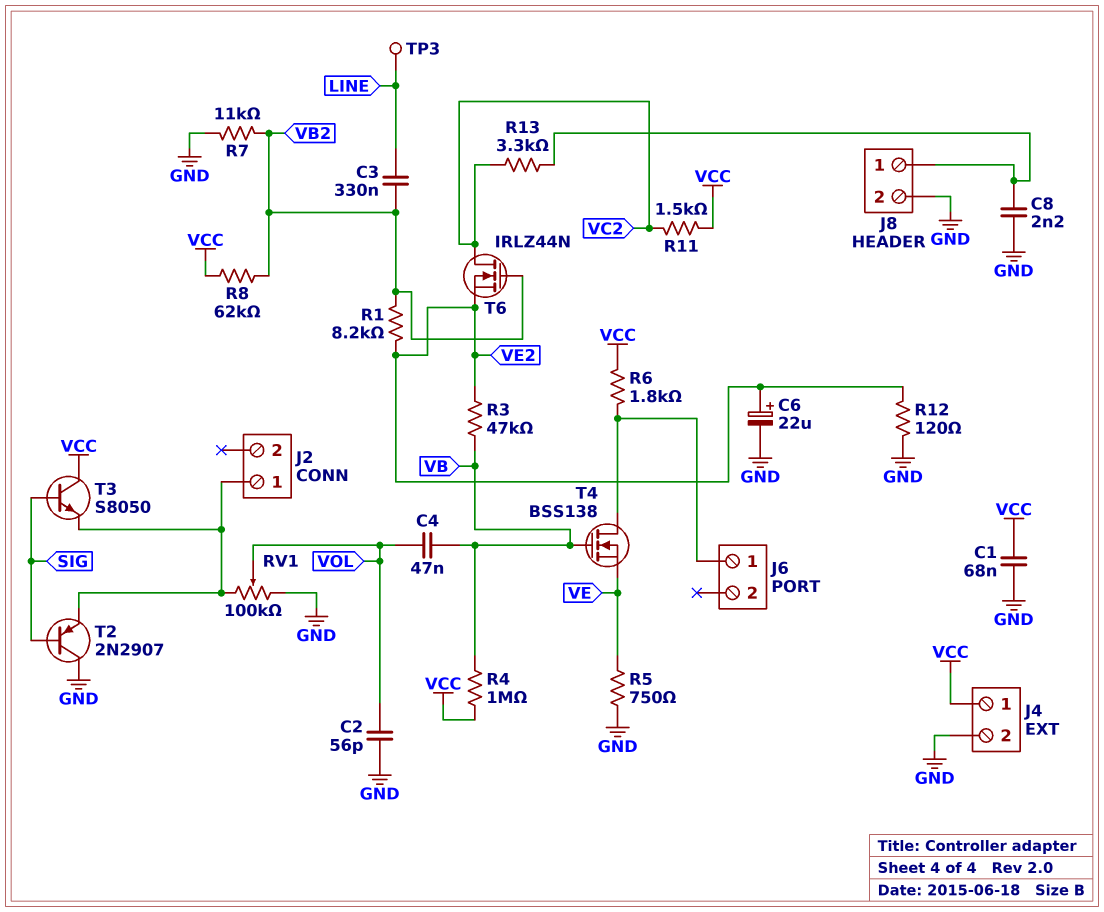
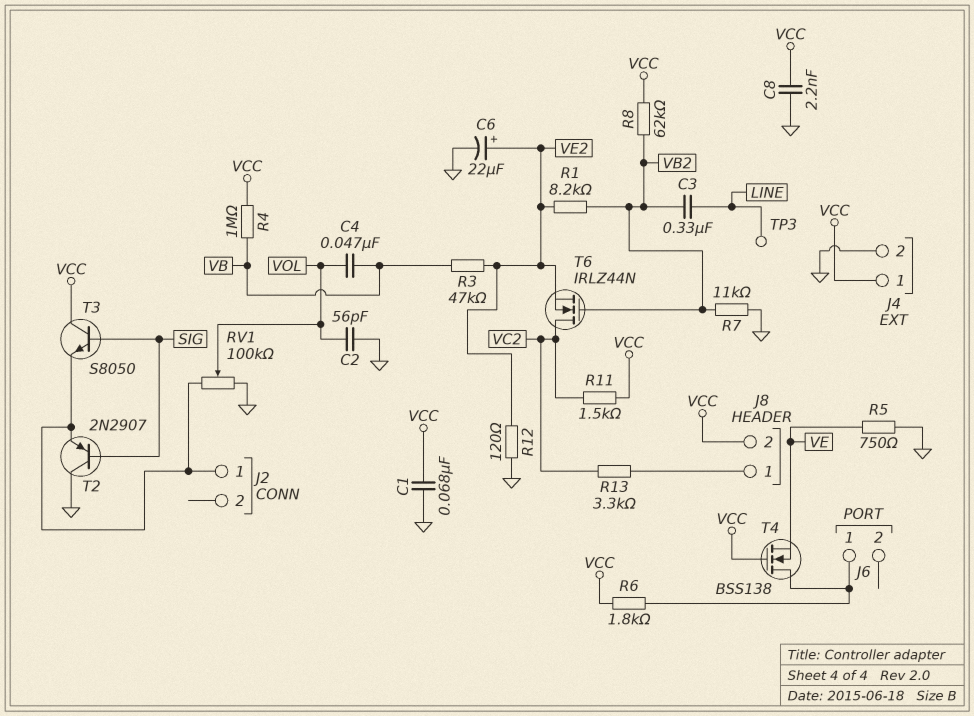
C8: 2.2nF (GND, J8/1) -> 2.2nF (GND, VCC)
J8 pin 2: GND -> VCC
T4: NMOS BSS138 (G VB, D J6/1, S VE) -> NMOS BSS138 (G VCC, D J6/1, S VE)

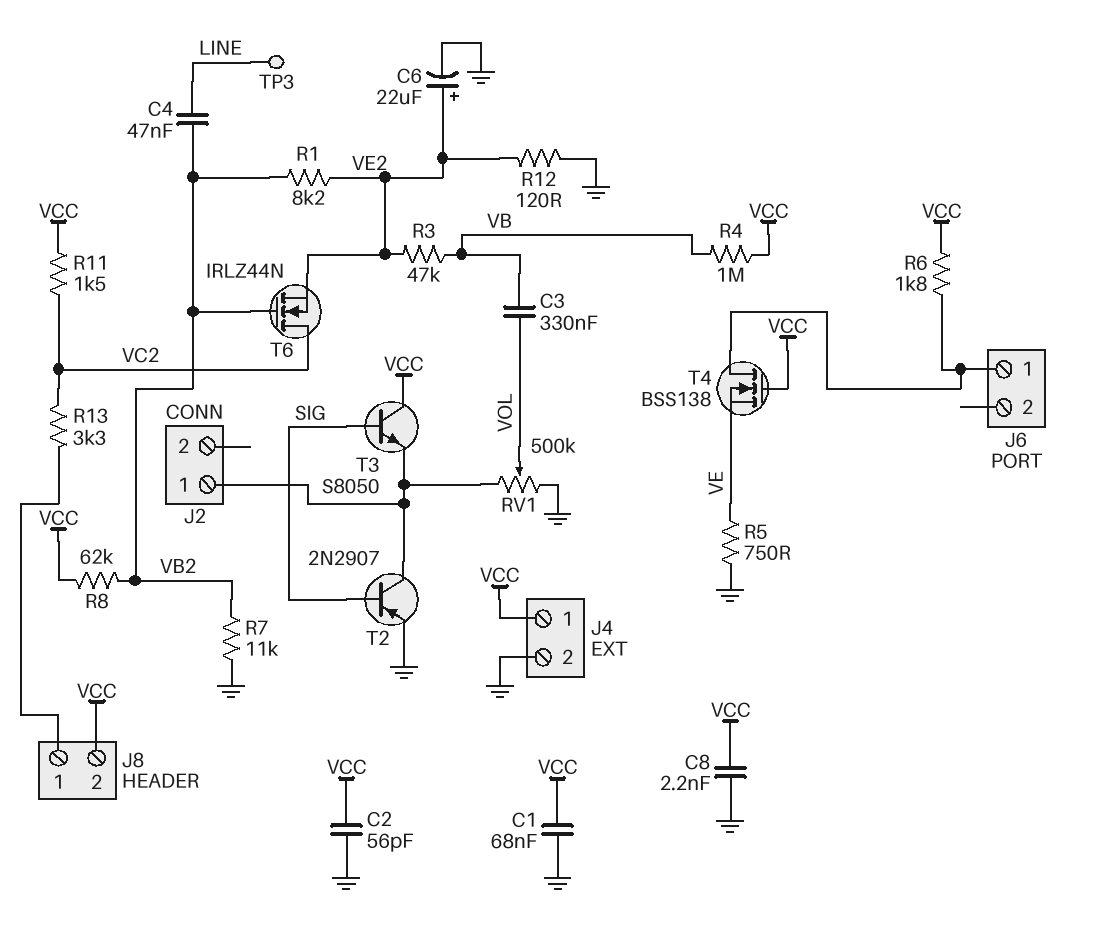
C2: 56pF (GND, VOL) -> 56pF (GND, VCC)
C3: 330nF (LINE, VB2) -> 330nF (VB, VOL)
C4: 47nF (VB, VOL) -> 47nF (LINE, VB2)
RV1: 100k (GND, J2/1, wiper VOL) -> 500k (GND, J2/1, wiper VOL)
T2: PNP 2N2907 (B SIG, C GND, E J2/1) -> PNP 2N2907 (B SIG, C J2/1, E GND)

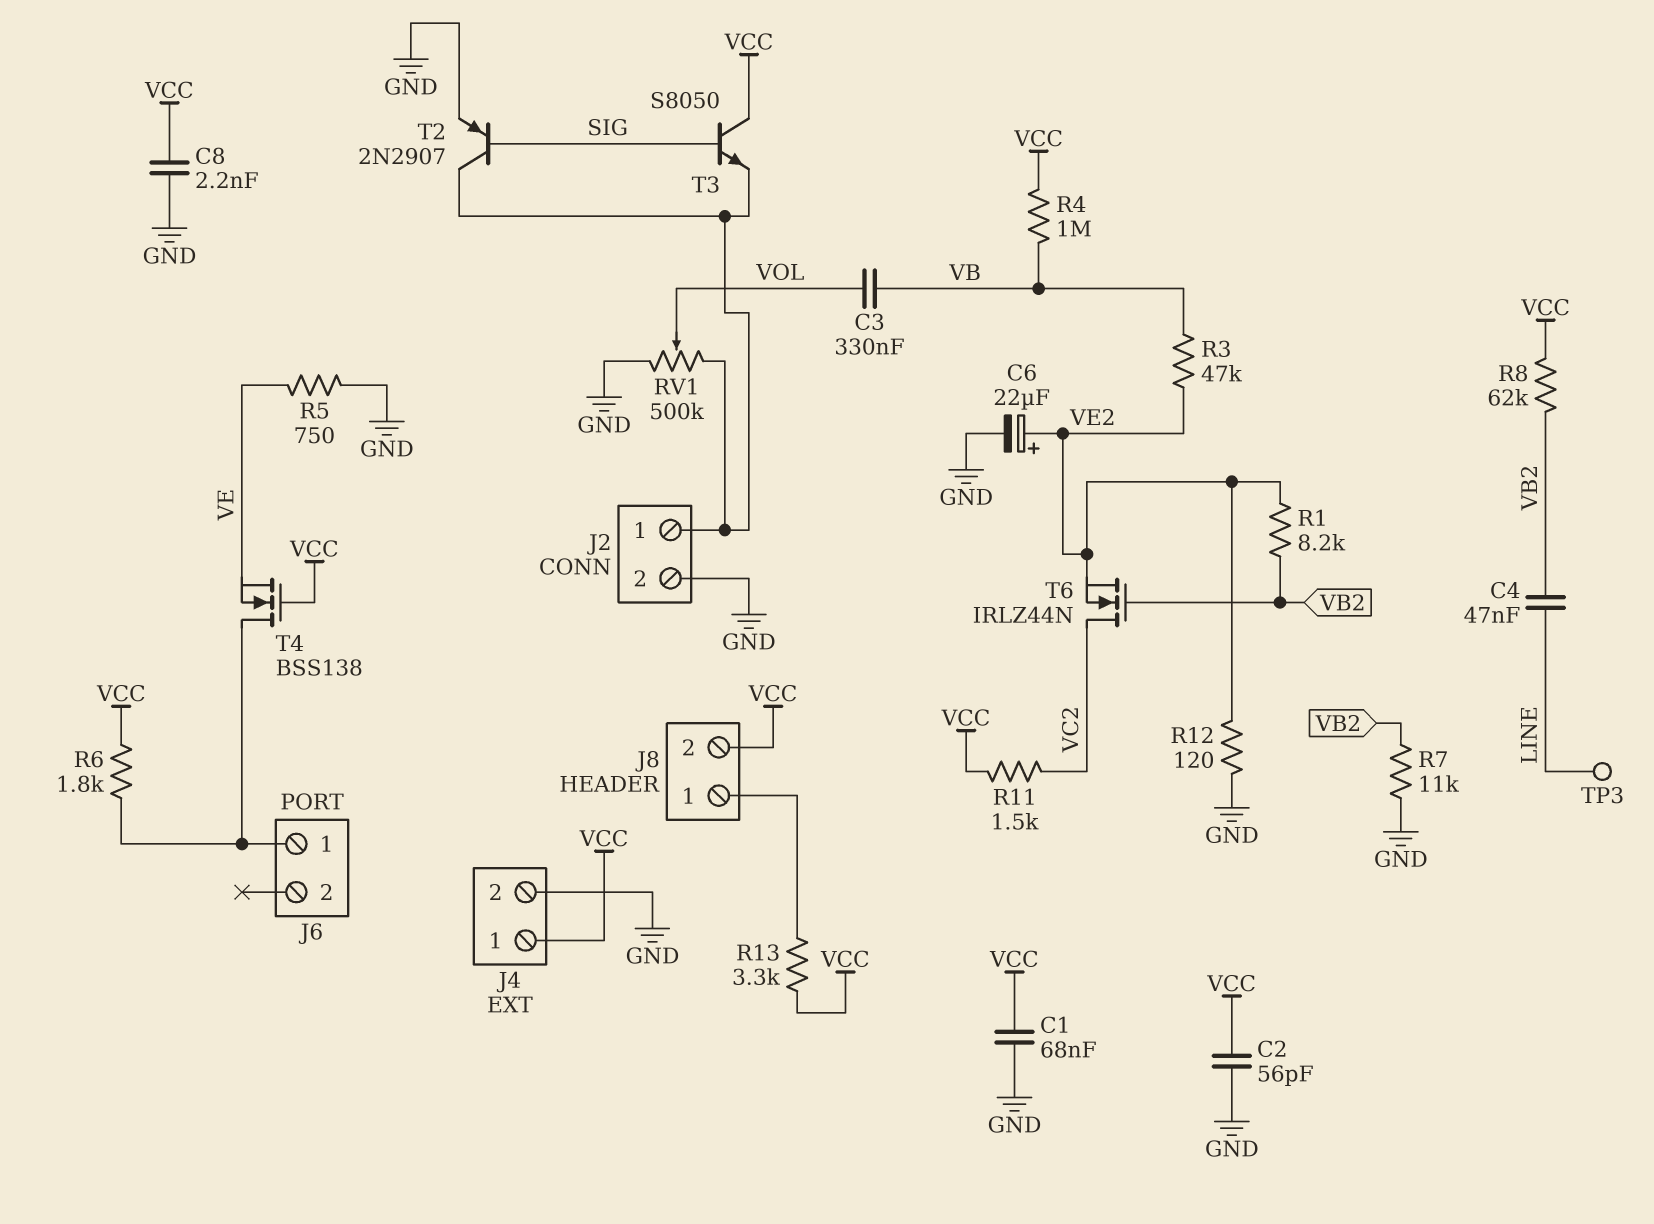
J2 pin 2: none -> GND
R13: 3.3k (J8/1, VC2) -> 3.3k (J8/1, VCC)

